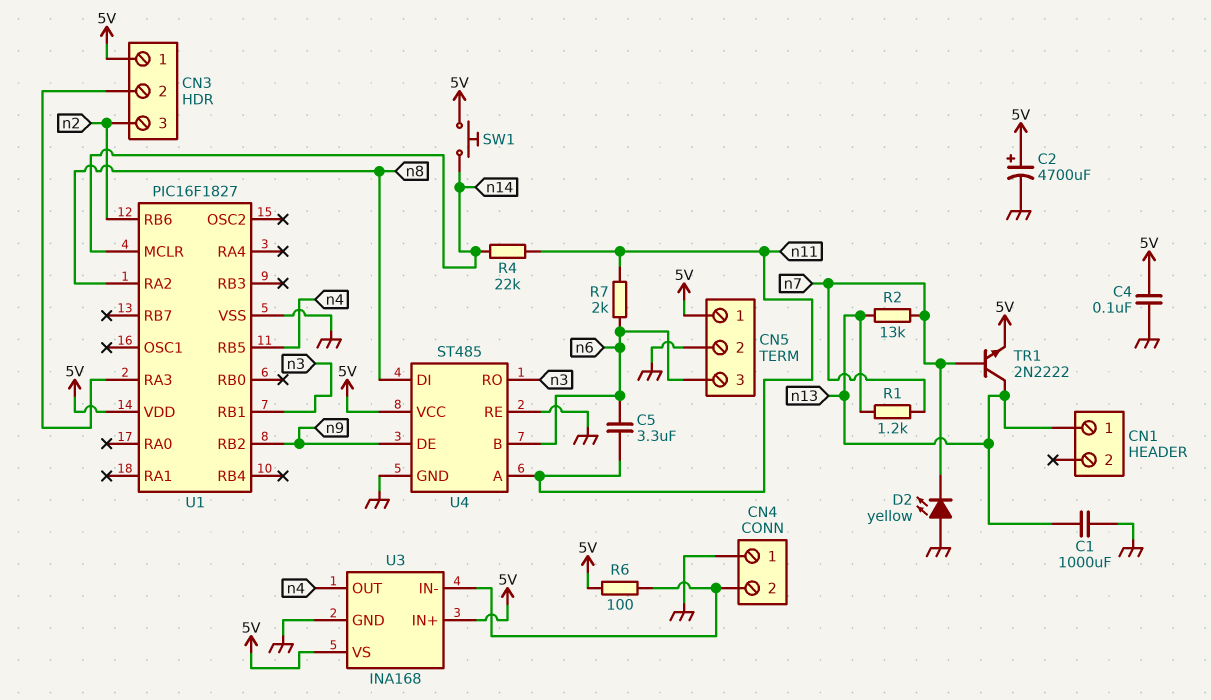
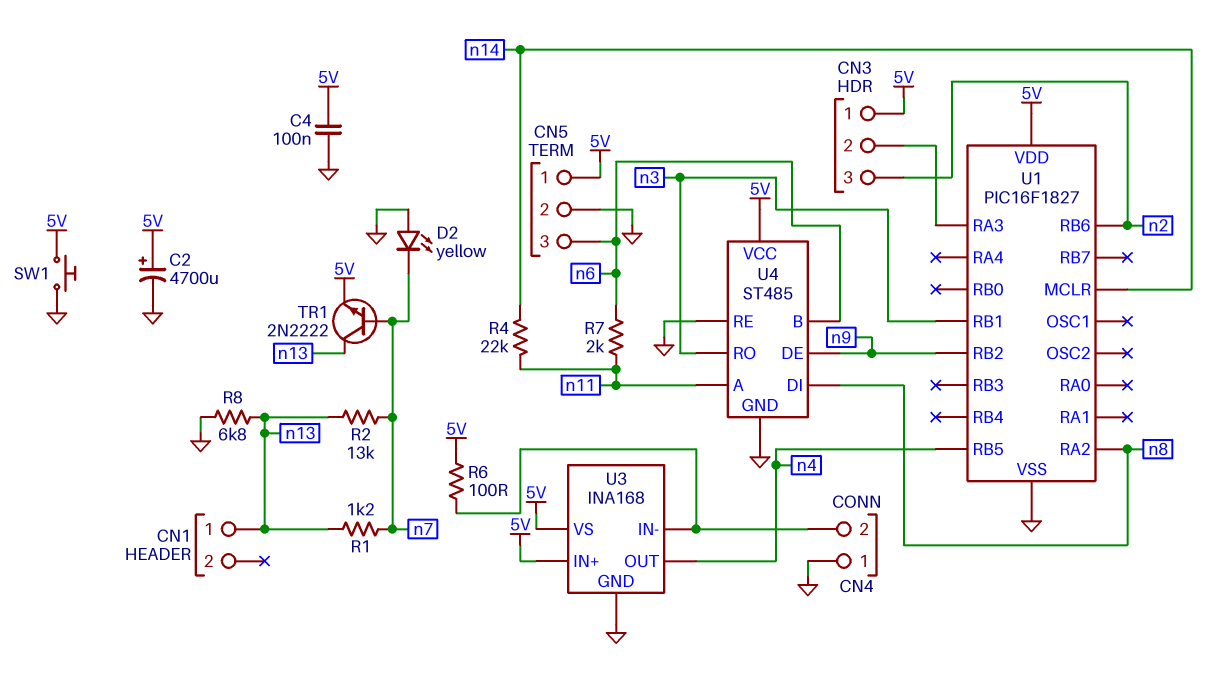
C1: 1000uF (GND, n13) -> none
C5: 3.3uF (n6, n11) -> none
R8: none -> 6.8k (GND, n13)
SW1: button (5V, n14) -> button (5V, GND)

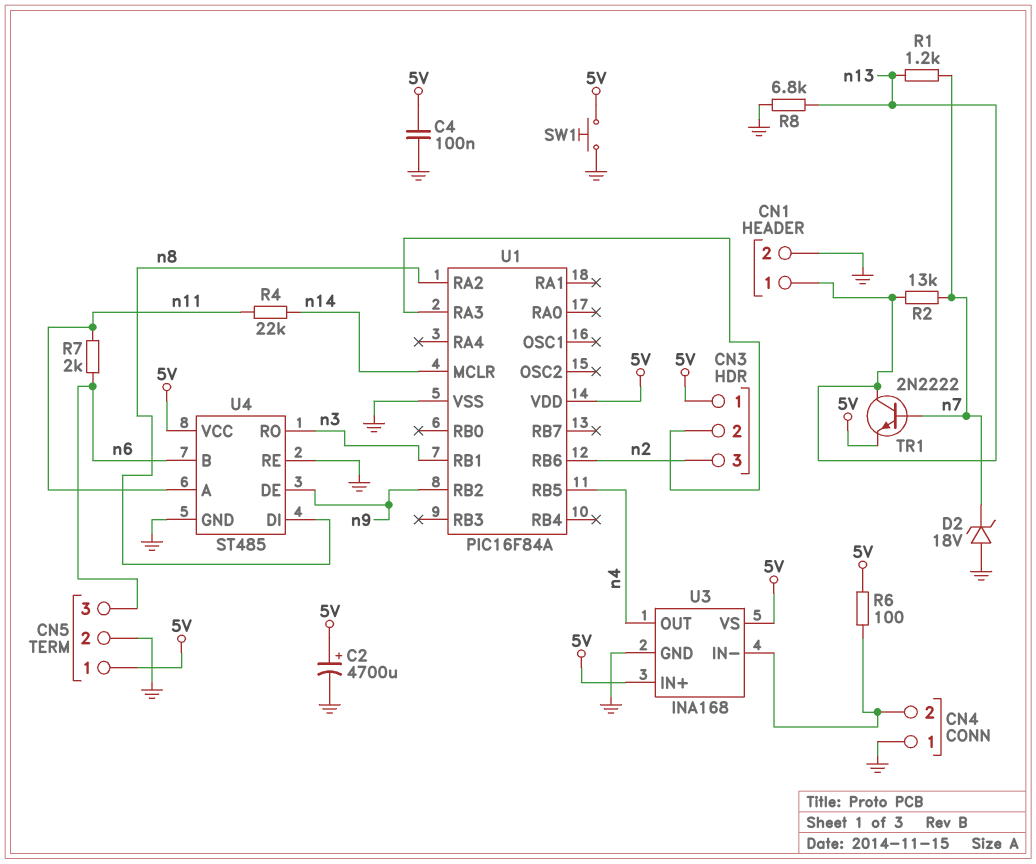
CN1 pin 2: none -> GND
D2: LED yellow (A GND, K n7) -> zener 18V (A GND, K n7)
U1: PIC16F1827 -> PIC16F84A

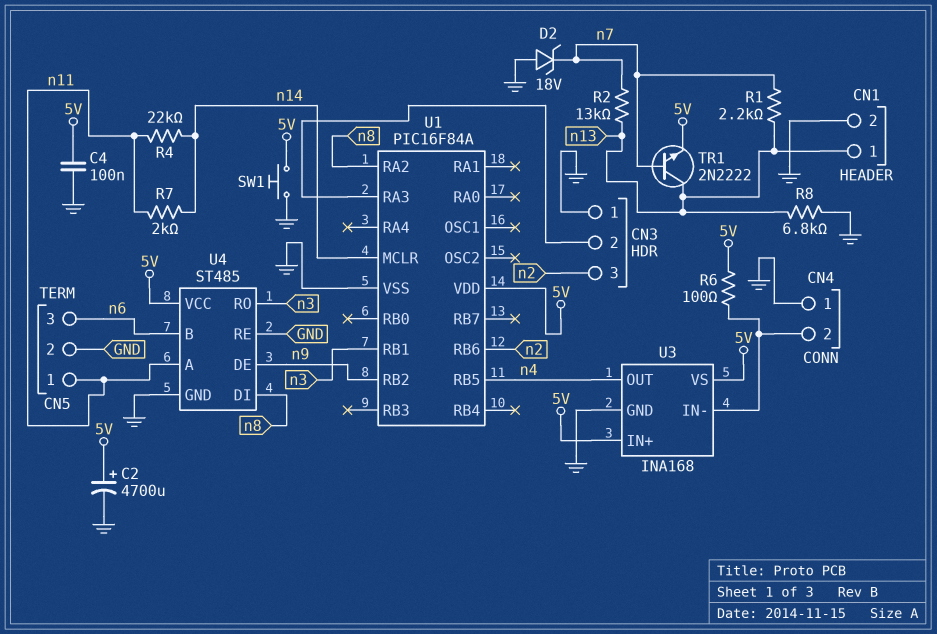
CN3 pin 1: 5V -> GND
CN5 pin 1: 5V -> n11
R1: 1.2k (n7, n13) -> 2.2k (n7, n13)
R7: 2k (n6, n11) -> 2k (n11, n14)

